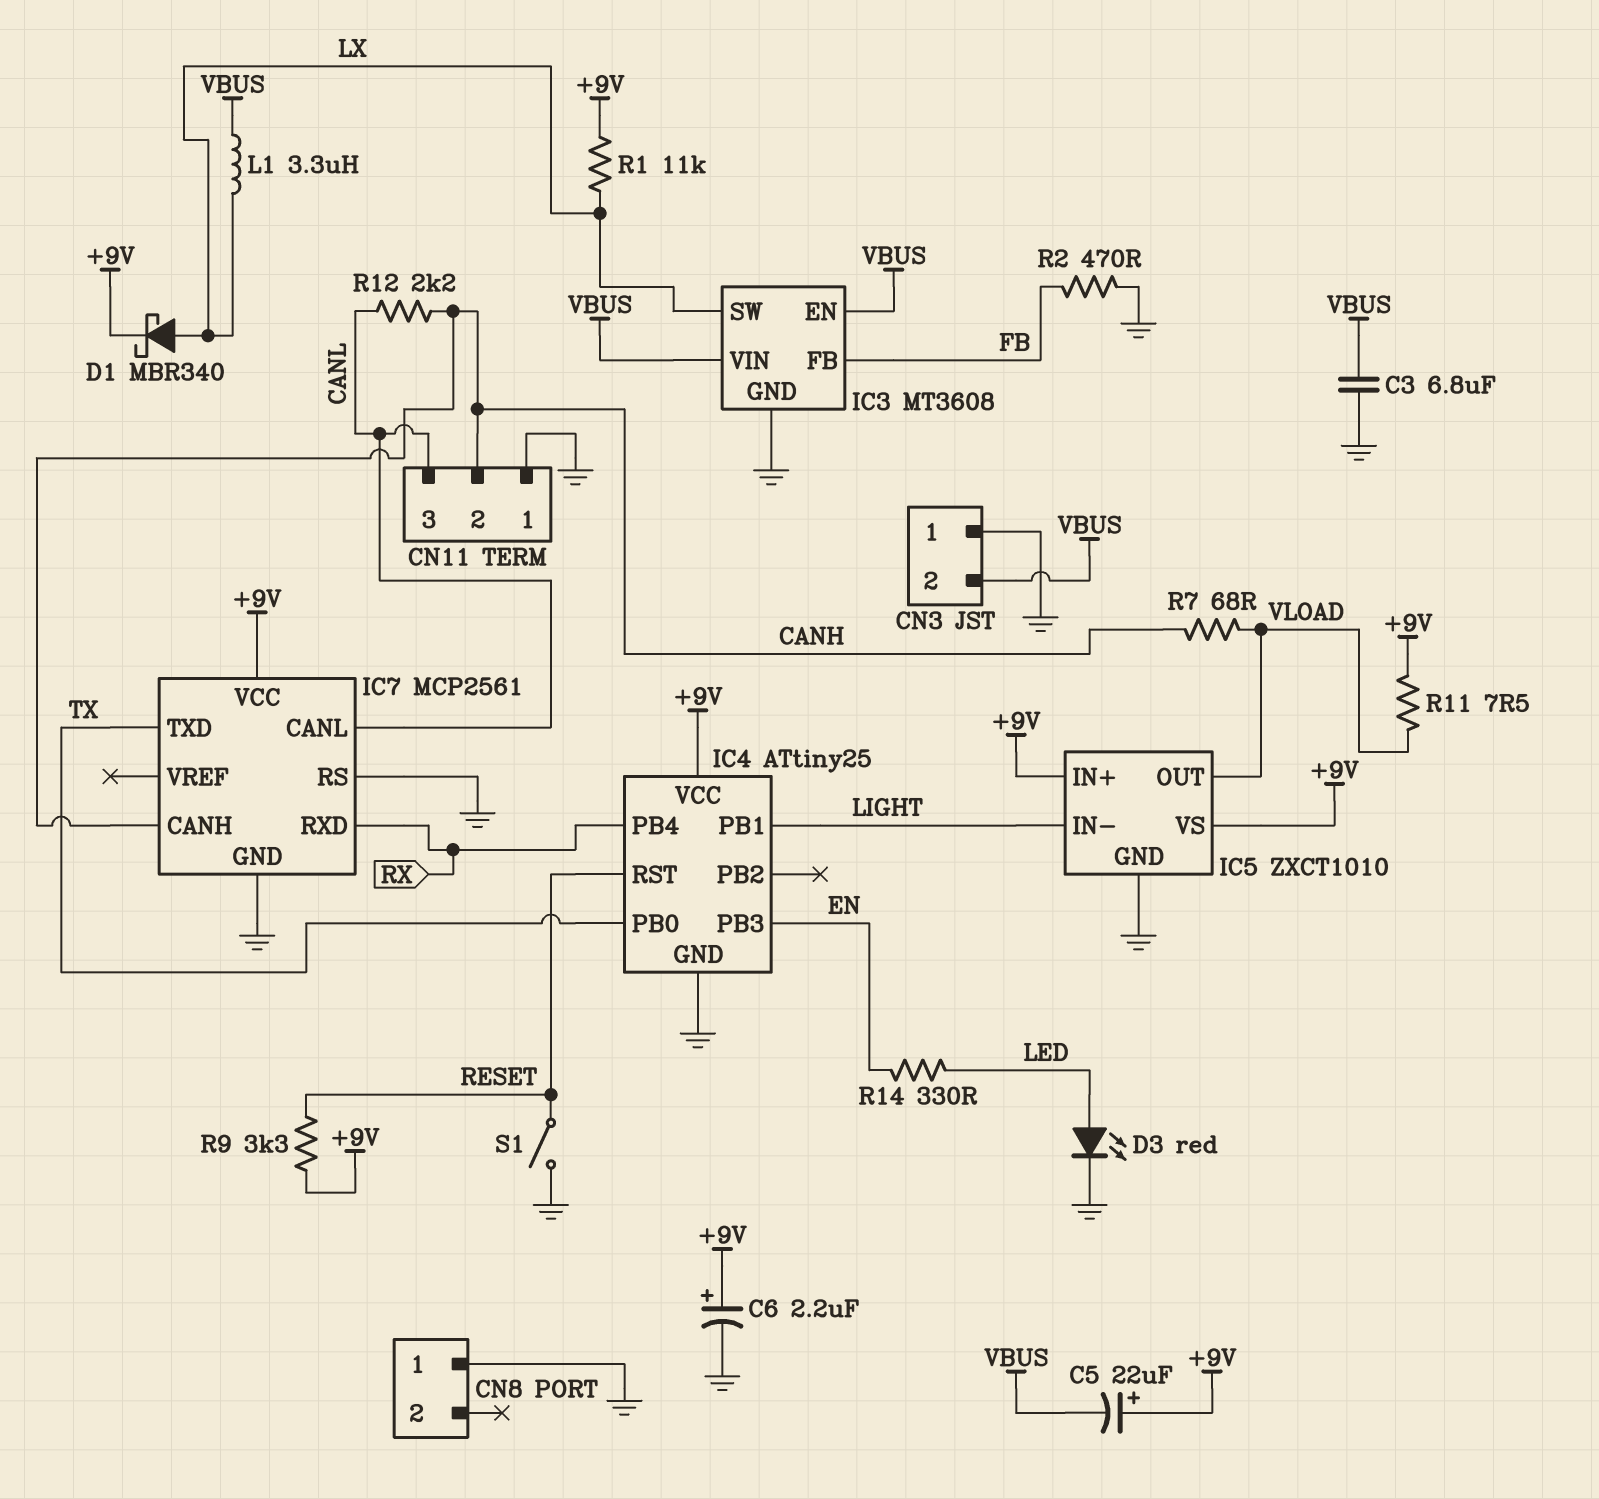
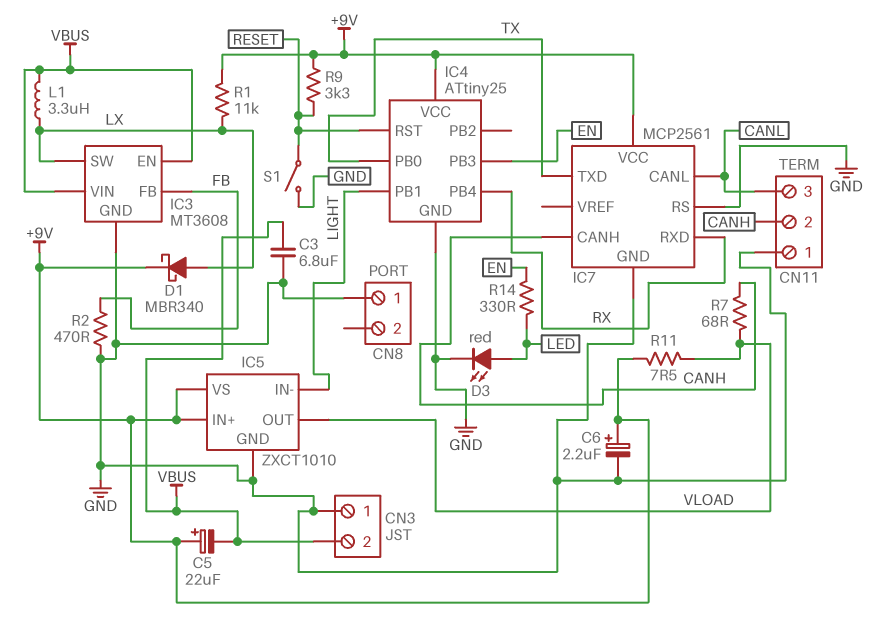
R12: 2.2k (CANH, CANL) -> none

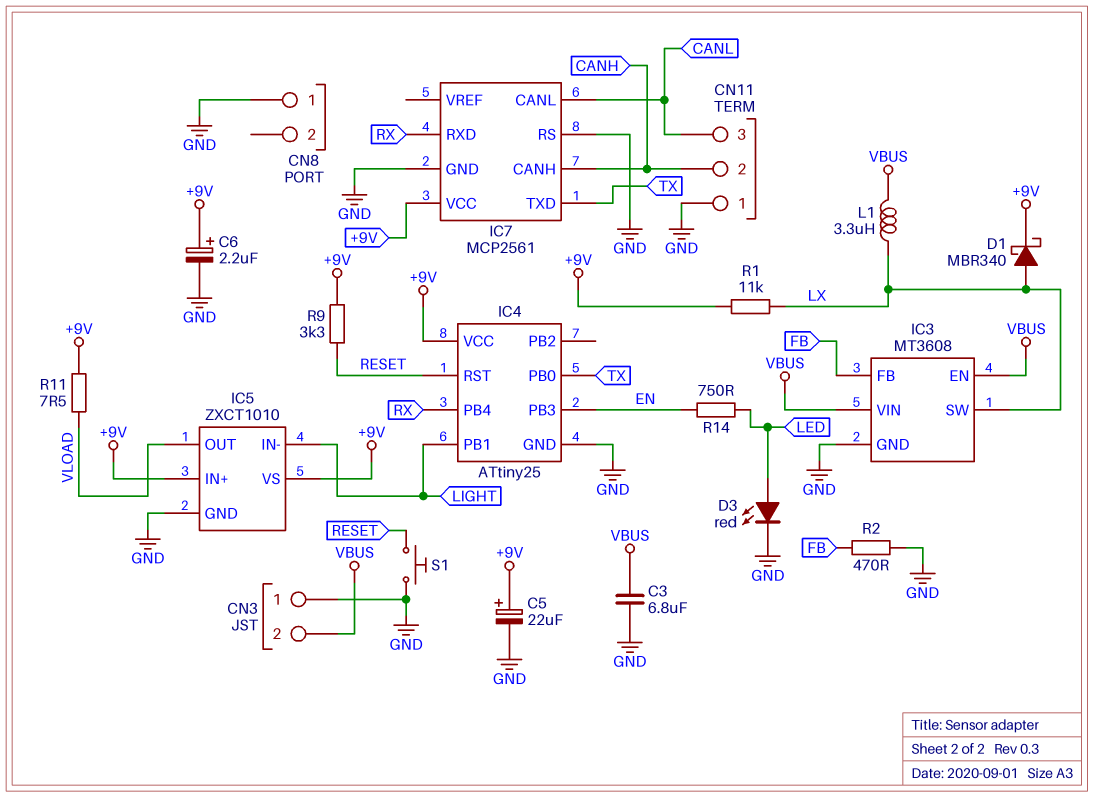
C5: 22uF (plus +9V, minus VBUS) -> 22uF (plus +9V, minus GND)
R7: 68 (CANH, VLOAD) -> none
R14: 330 (EN, LED) -> 750 (EN, LED)
S1: switch (GND, RESET) -> button (GND, RESET)

